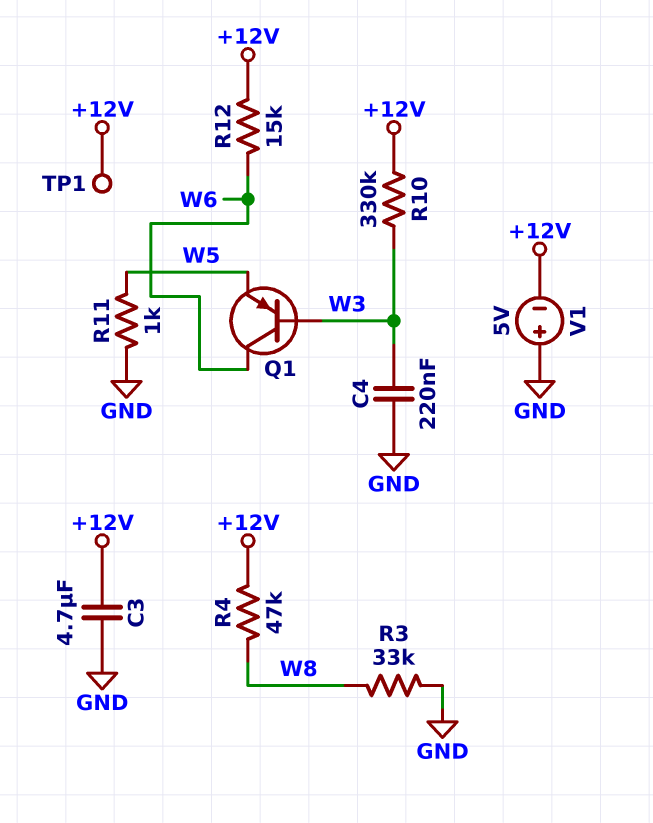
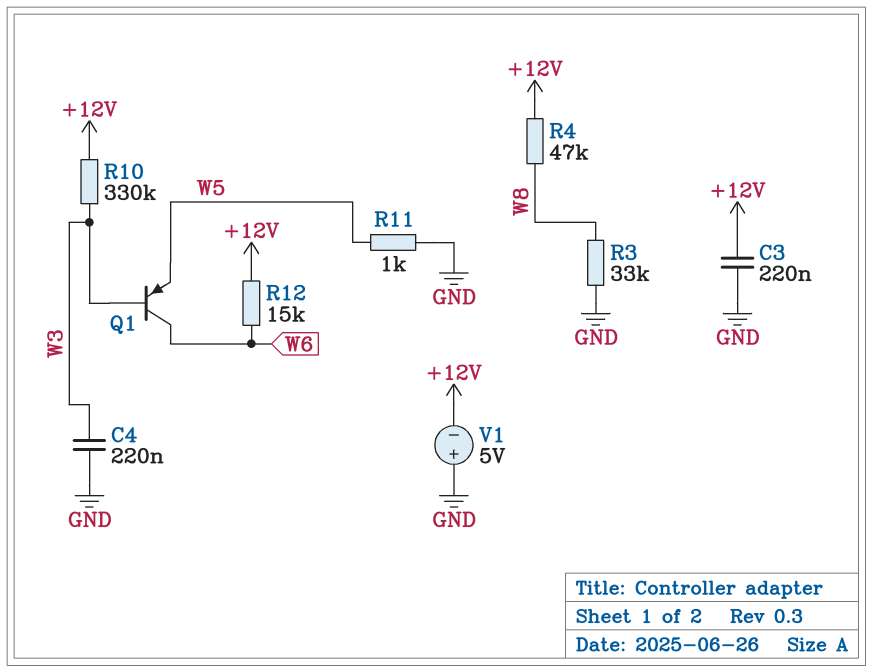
C3: 4.7uF (+12V, GND) -> 220nF (+12V, GND)
TP1: test point (+12V) -> none

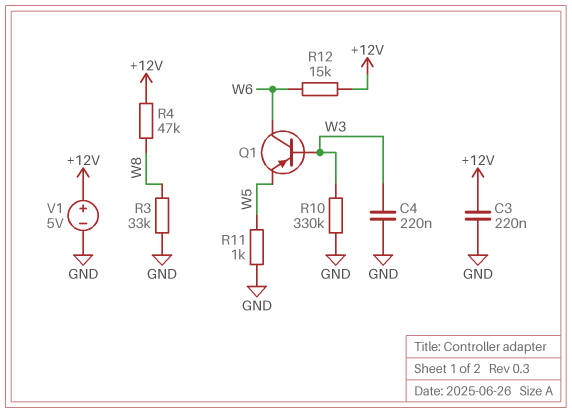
R10: 330k (+12V, W3) -> 330k (GND, W3)
V1: 5V (plus GND, minus +12V) -> 5V (plus +12V, minus GND)

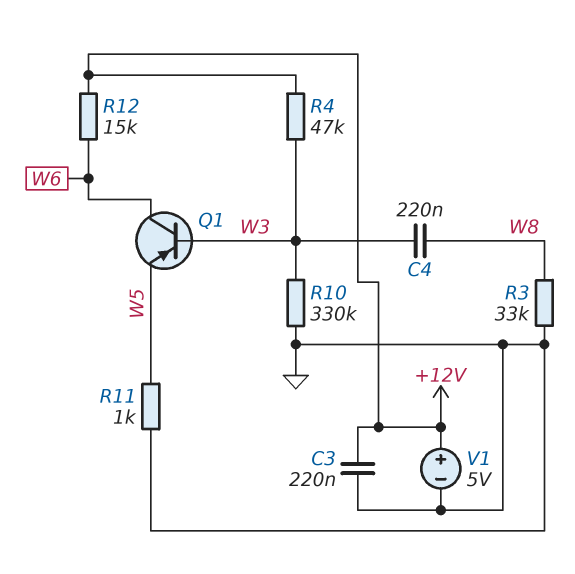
C4: 220nF (GND, W3) -> 220nF (W3, W8)
R4: 47k (+12V, W8) -> 47k (+12V, W3)

